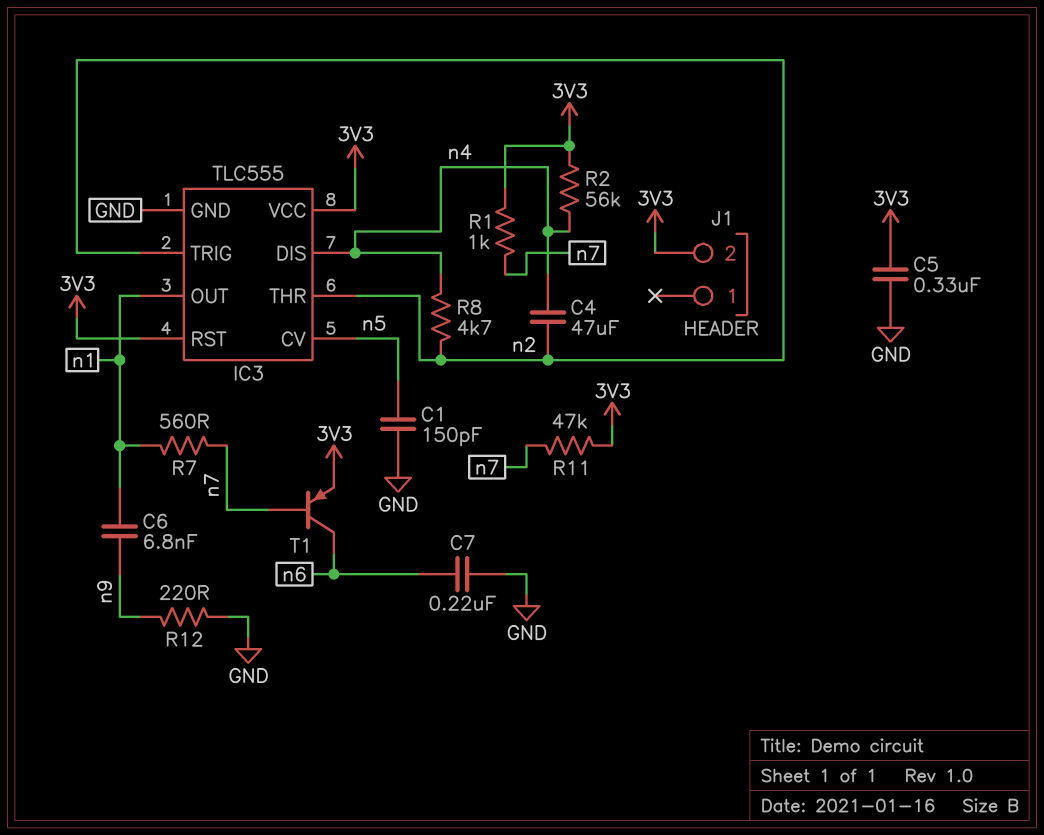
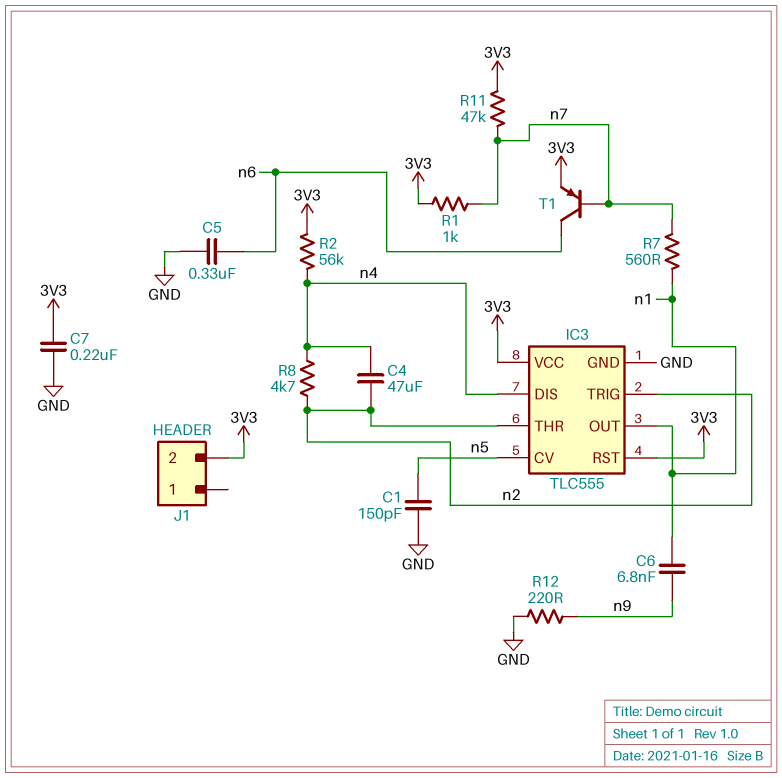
C5: 330nF (3V3, GND) -> 330nF (GND, n6)
C7: 220nF (GND, n6) -> 220nF (3V3, GND)

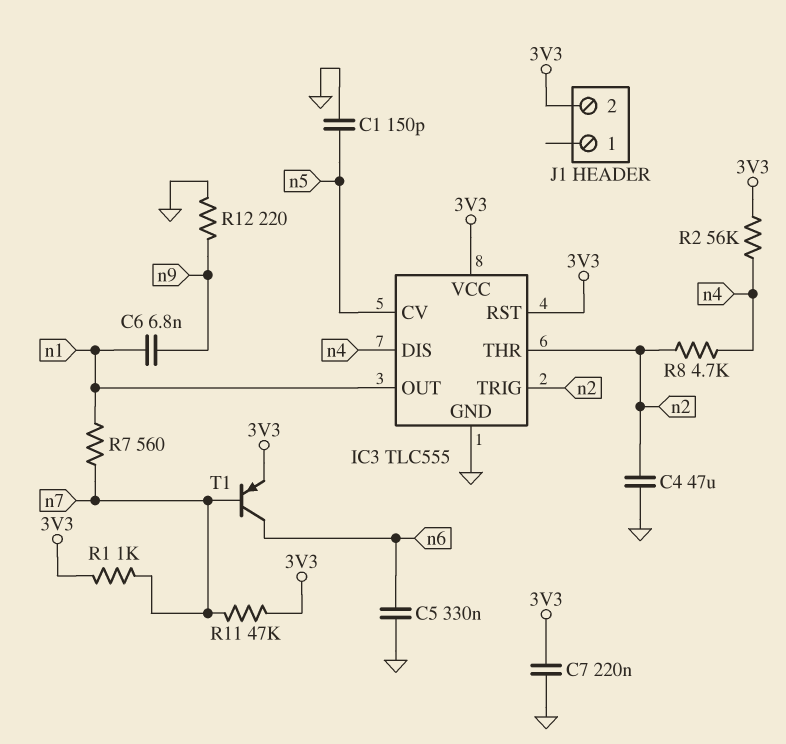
C4: 47uF (n2, n4) -> 47uF (GND, n2)

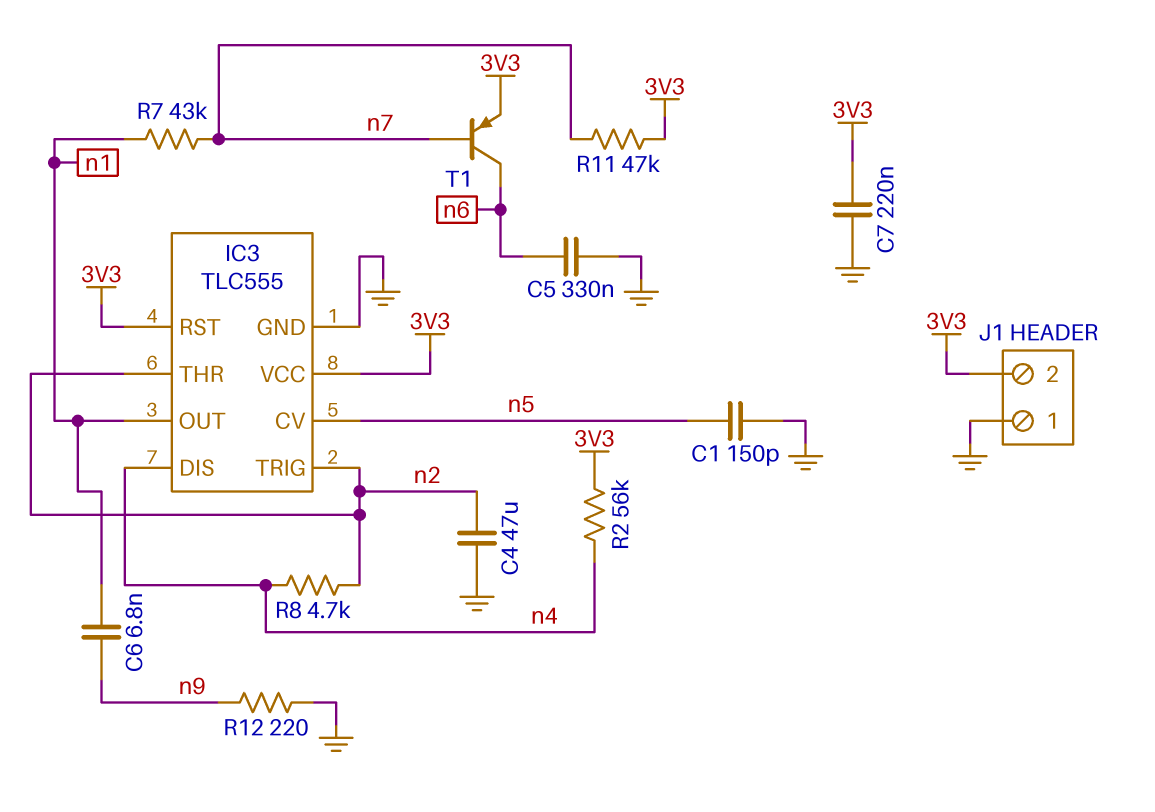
J1 pin 1: none -> GND
R1: 1k (3V3, n7) -> none
R7: 560 (n1, n7) -> 43k (n1, n7)

